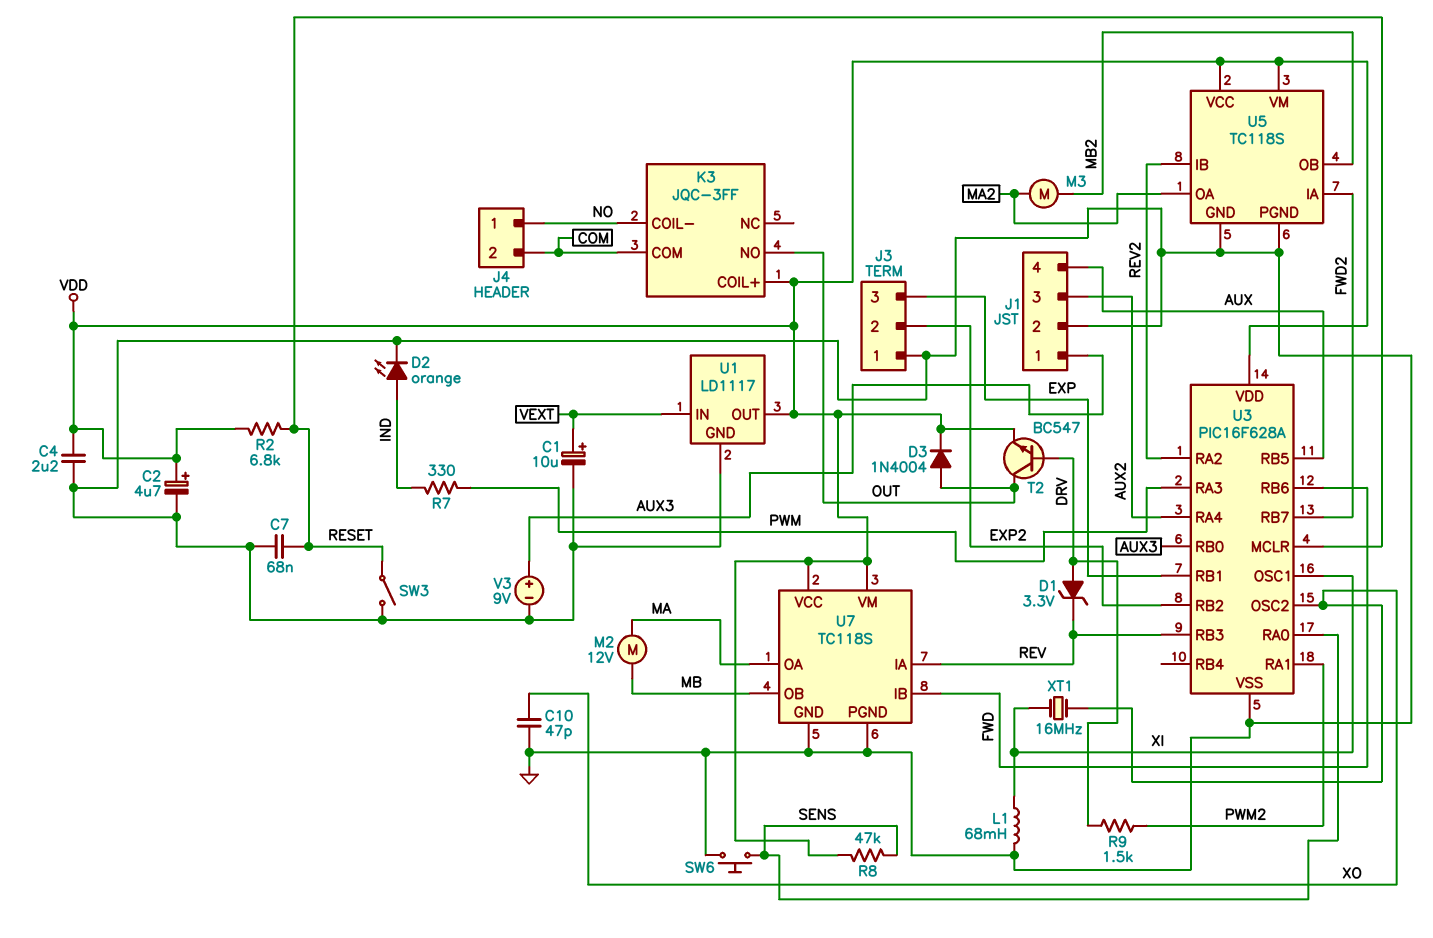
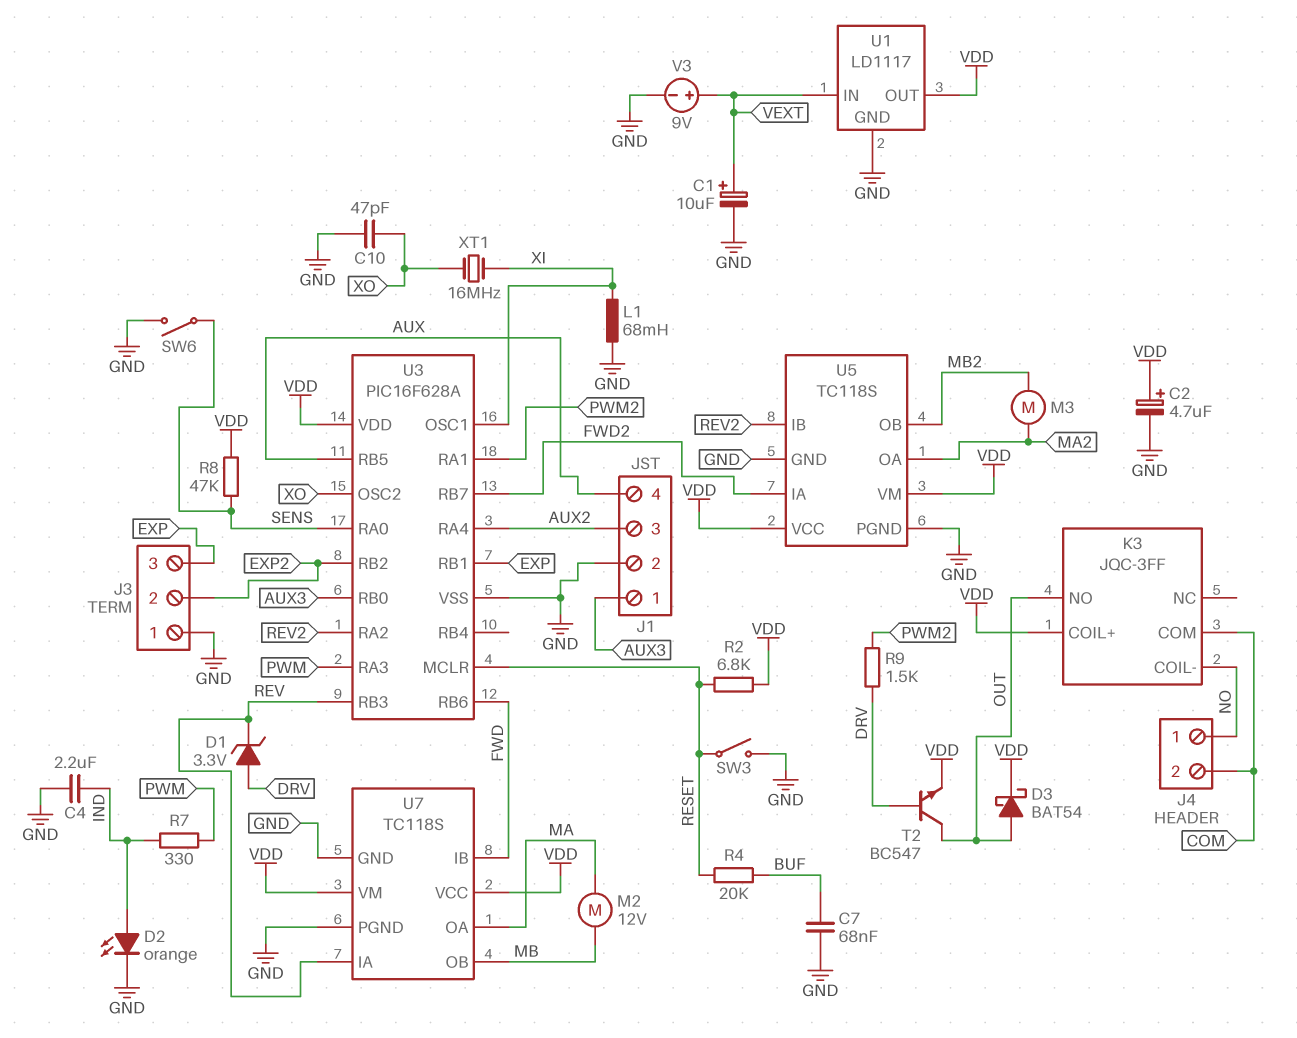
C4: 2.2uF (GND, VDD) -> 2.2uF (GND, IND)
C7: 68nF (GND, RESET) -> 68nF (BUF, GND)
D3: diode 1N4004 (A OUT, K VDD) -> schottky BAT54 (A OUT, K VDD)
R4: none -> 20k (BUF, RESET)
SW6: button (GND, SENS) -> switch (GND, SENS)
V3: 9V (plus AUX3, minus GND) -> 9V (plus VEXT, minus GND)

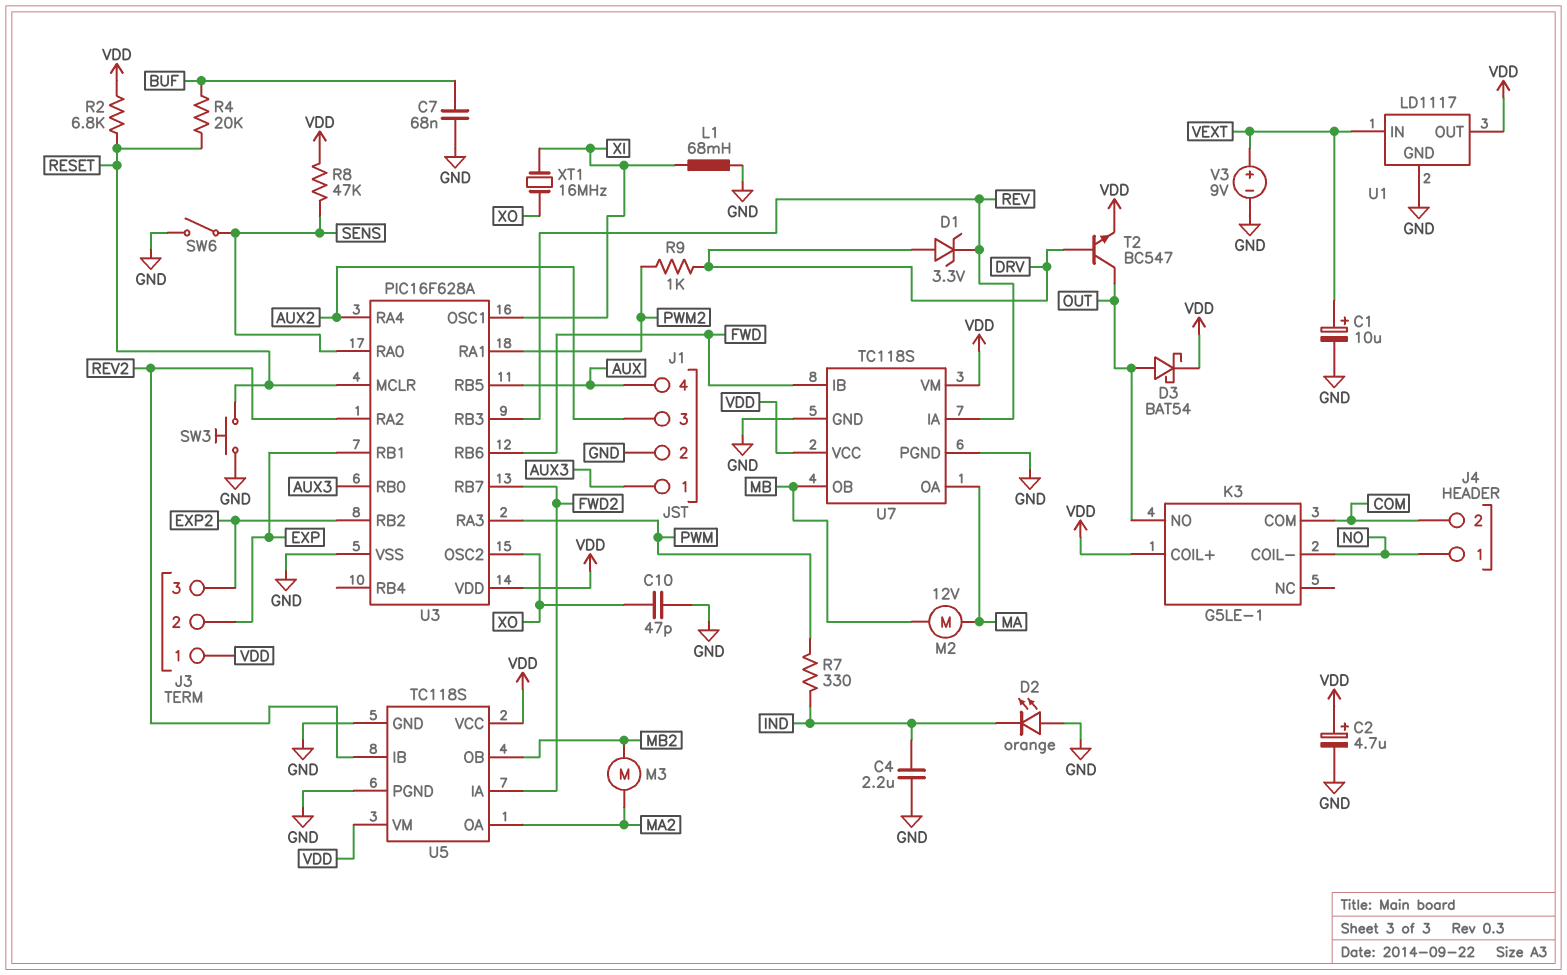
D2: LED orange (A IND, K GND) -> LED orange (A GND, K IND)
J3 pin 1: GND -> VDD
J3 pin 2: EXP2 -> EXP
J3 pin 3: EXP -> EXP2
K3: JQC-3FF -> G5LE-1
R9: 1.5k (DRV, PWM2) -> 1k (DRV, PWM2)
SW3: switch (GND, RESET) -> button (GND, RESET)

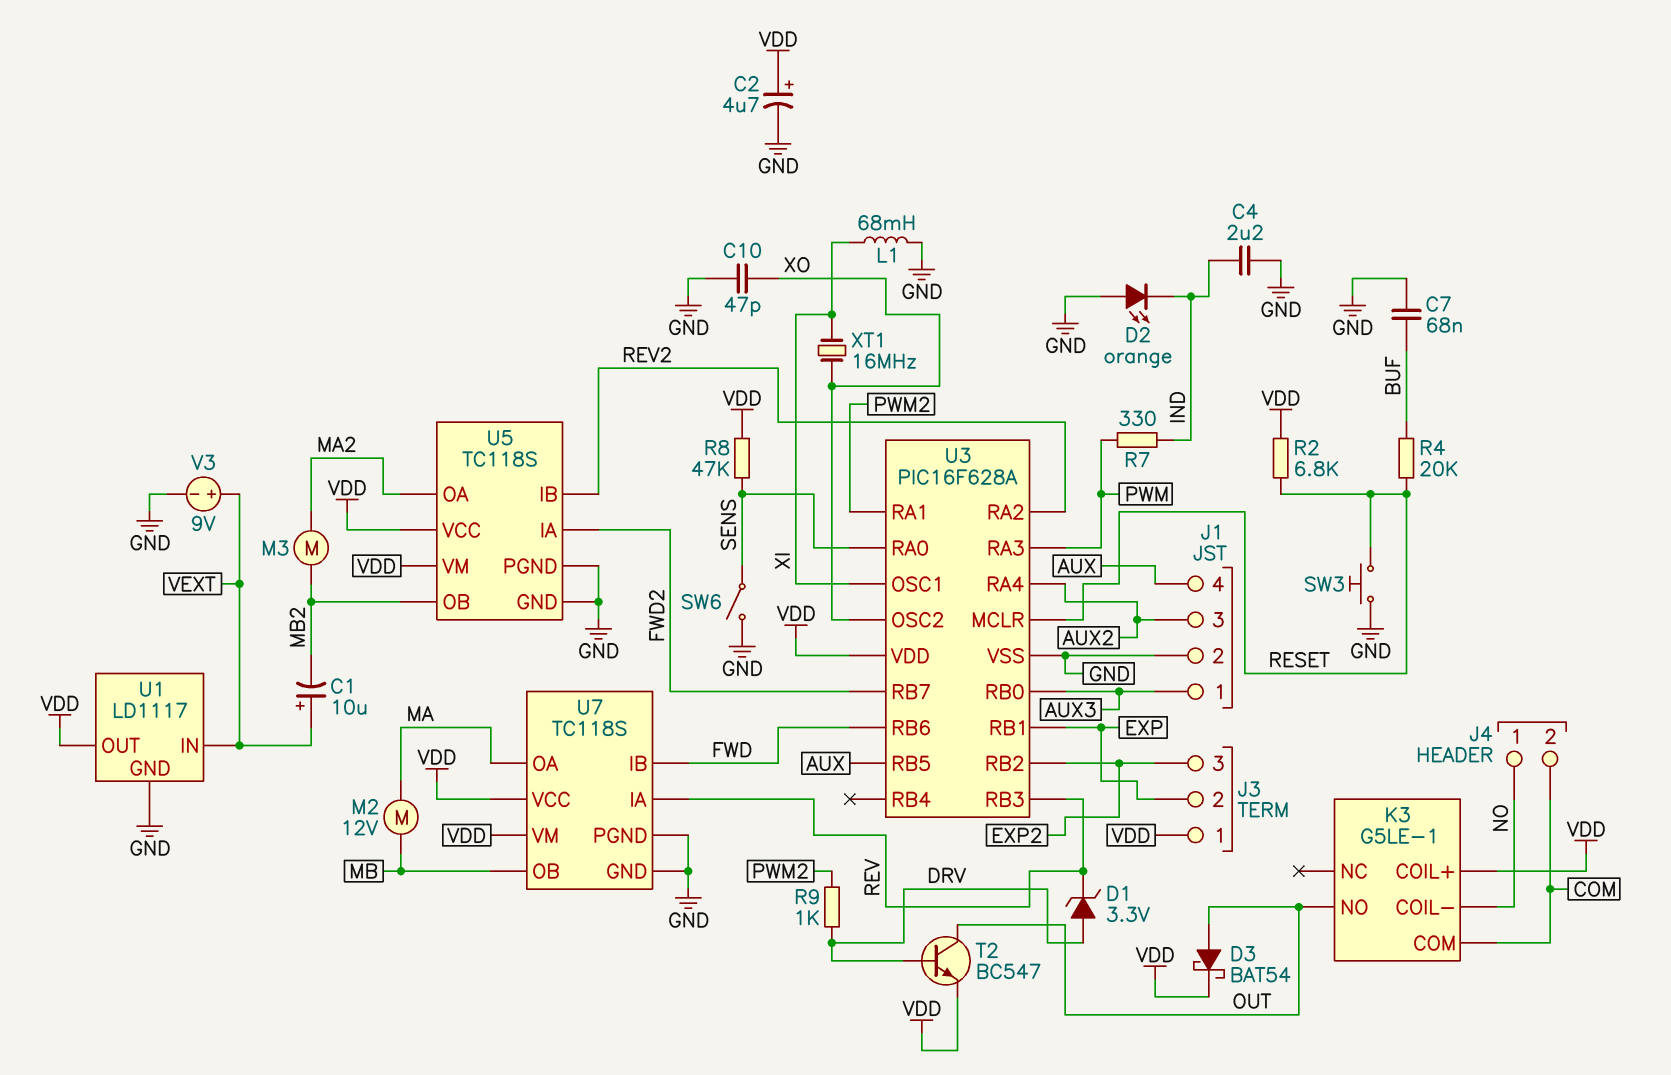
C1: 10uF (plus VEXT, minus GND) -> 10uF (plus VEXT, minus MB2)

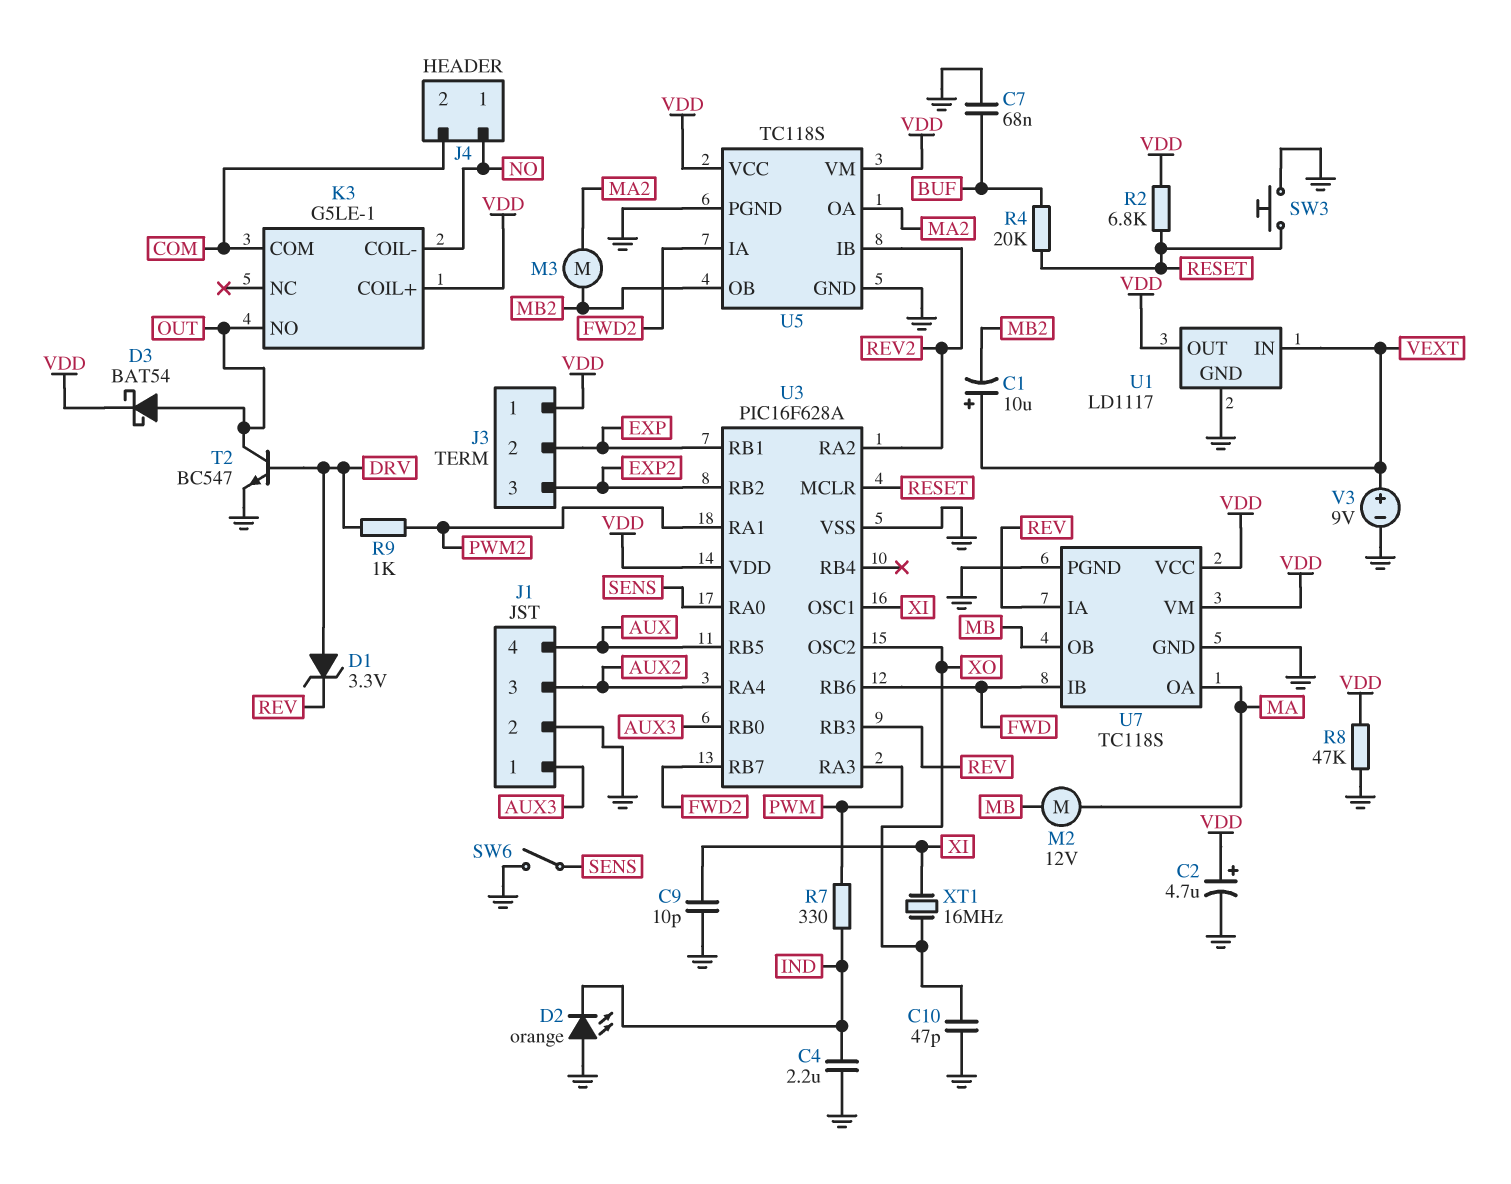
C9: none -> 10pF (GND, XI)
L1: 68mH (GND, XI) -> none
R8: 47k (SENS, VDD) -> 47k (GND, VDD)
T2: NPN BC547 (B DRV, C OUT, E VDD) -> NPN BC547 (B DRV, C OUT, E GND)

